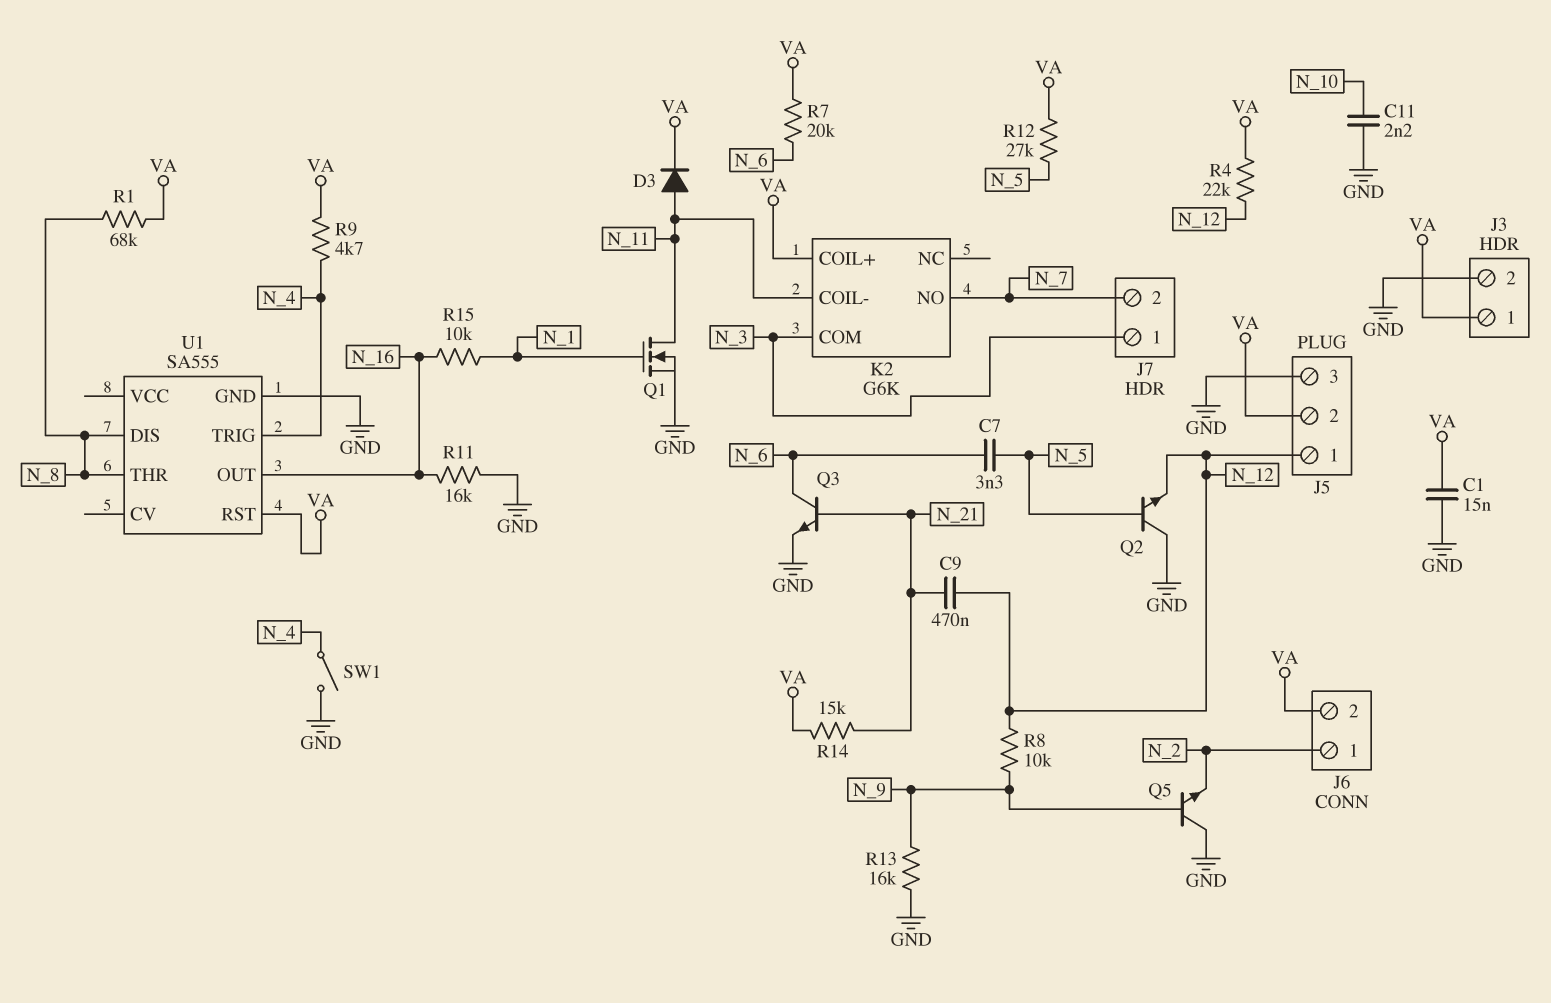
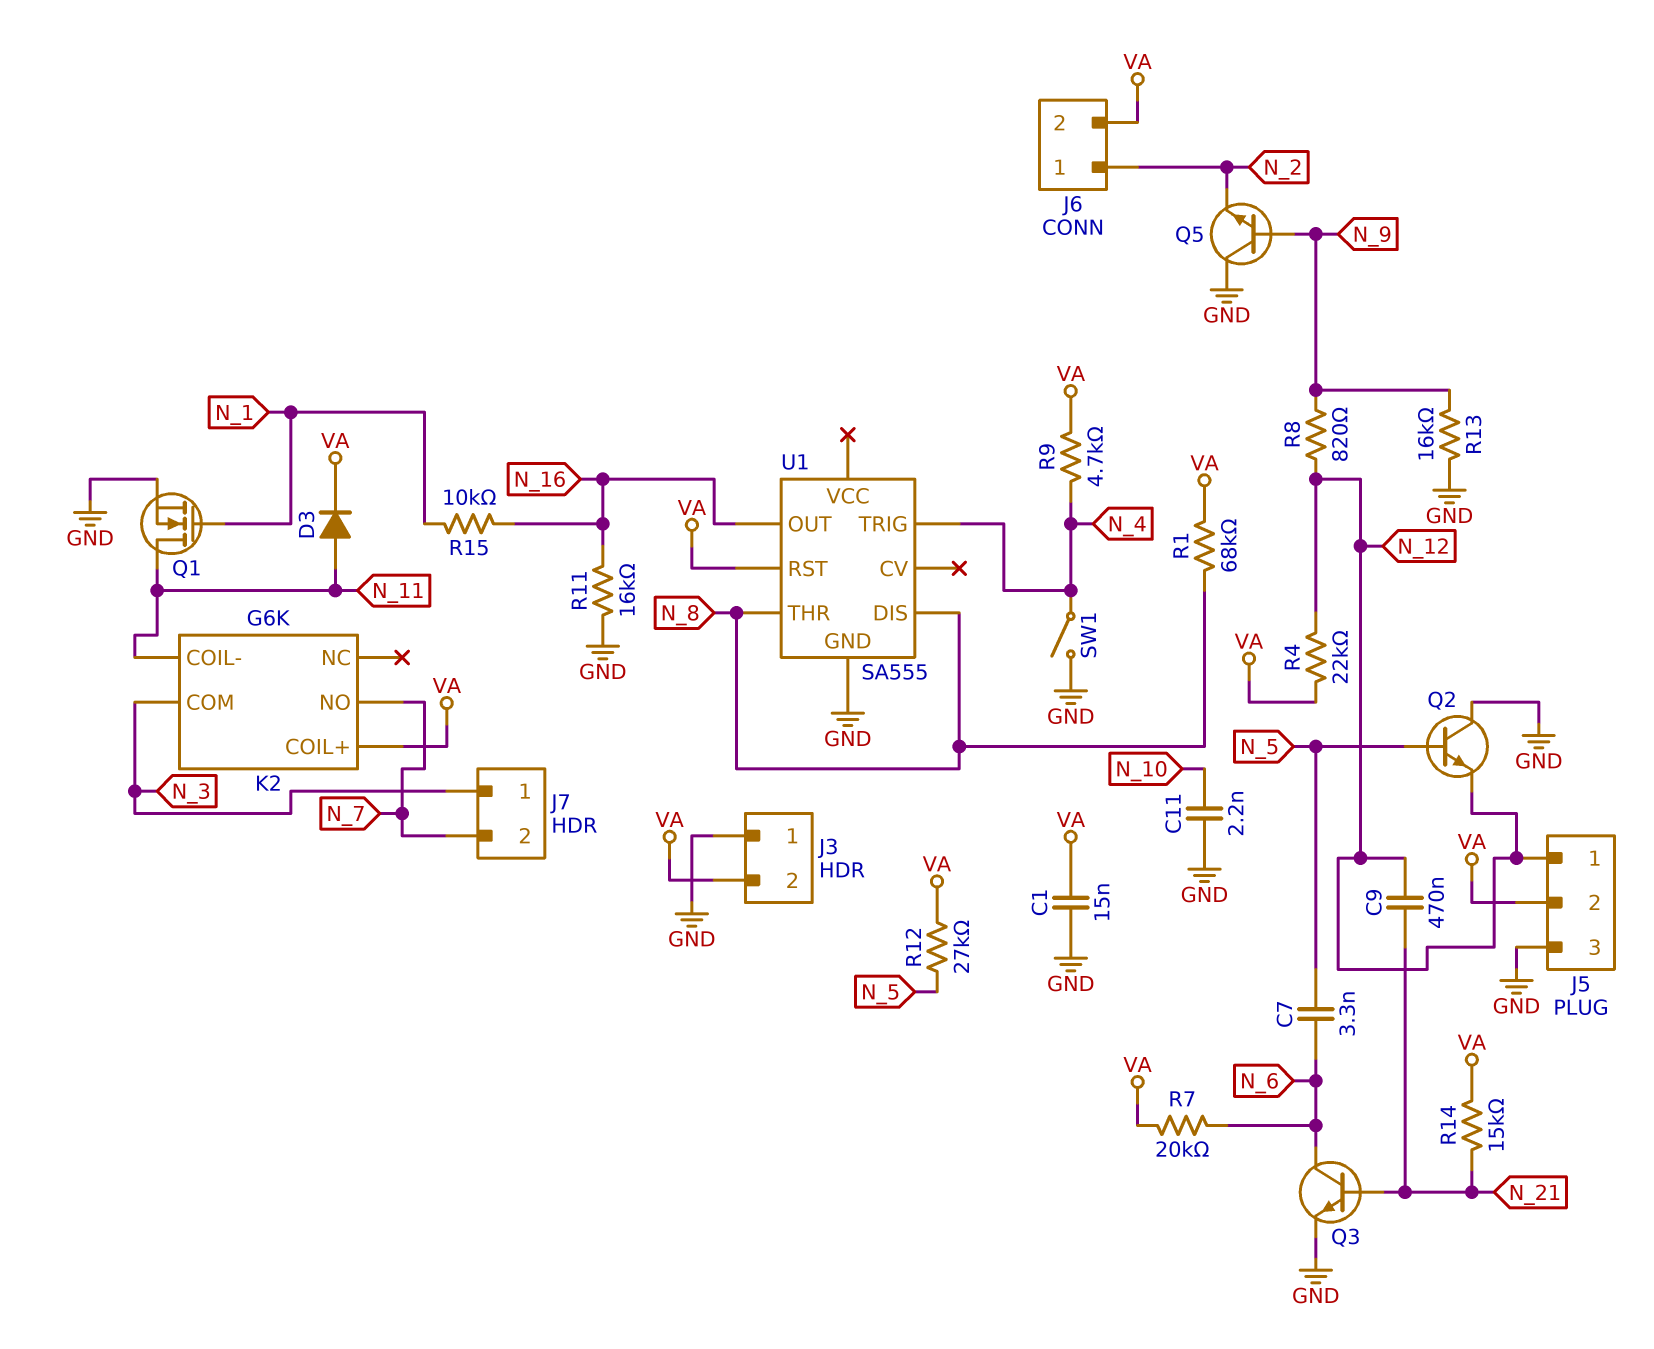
J3 pin 1: VA -> GND
J3 pin 2: GND -> VA
R8: 10k (N_9, N_12) -> 820 (N_9, N_12)

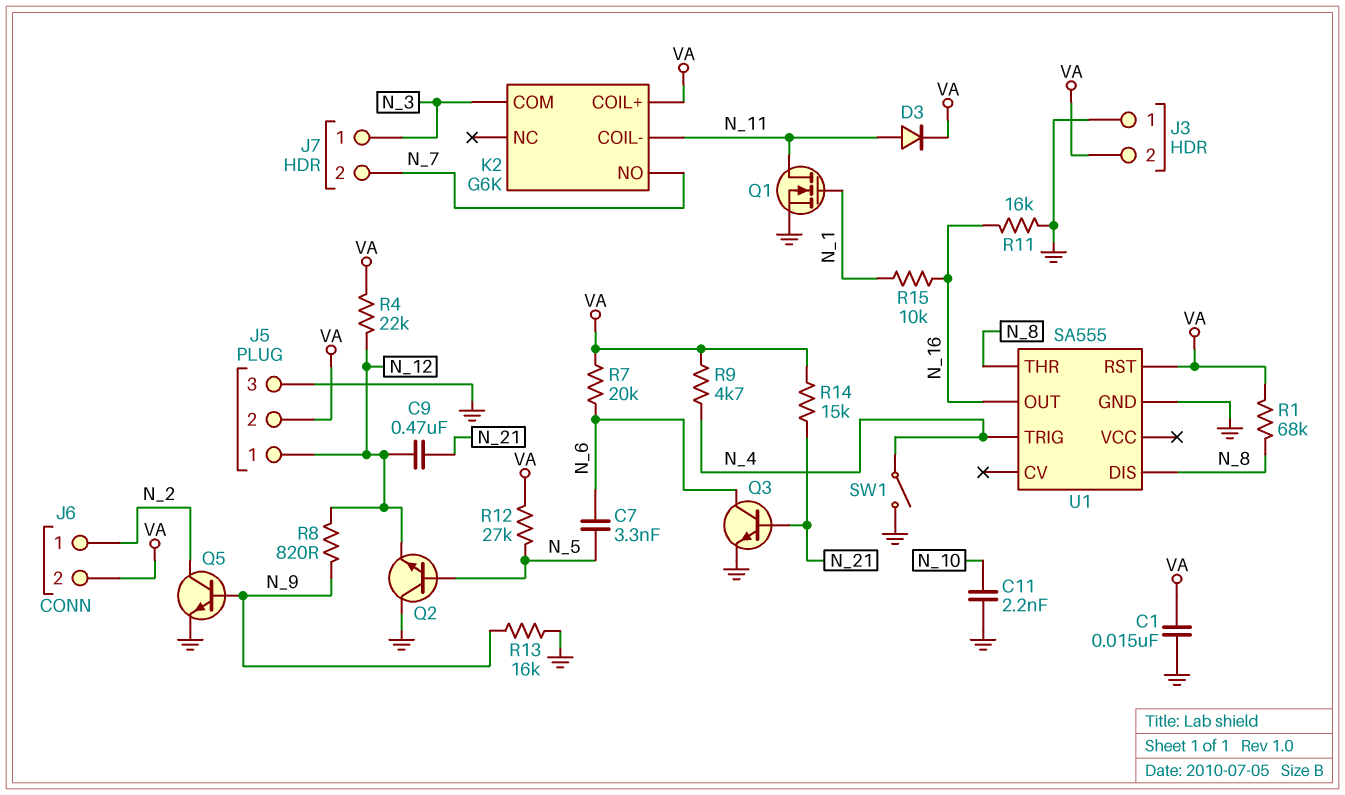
Q5: NPN (B N_9, C GND, E N_2) -> NPN (B N_9, C N_2, E GND)

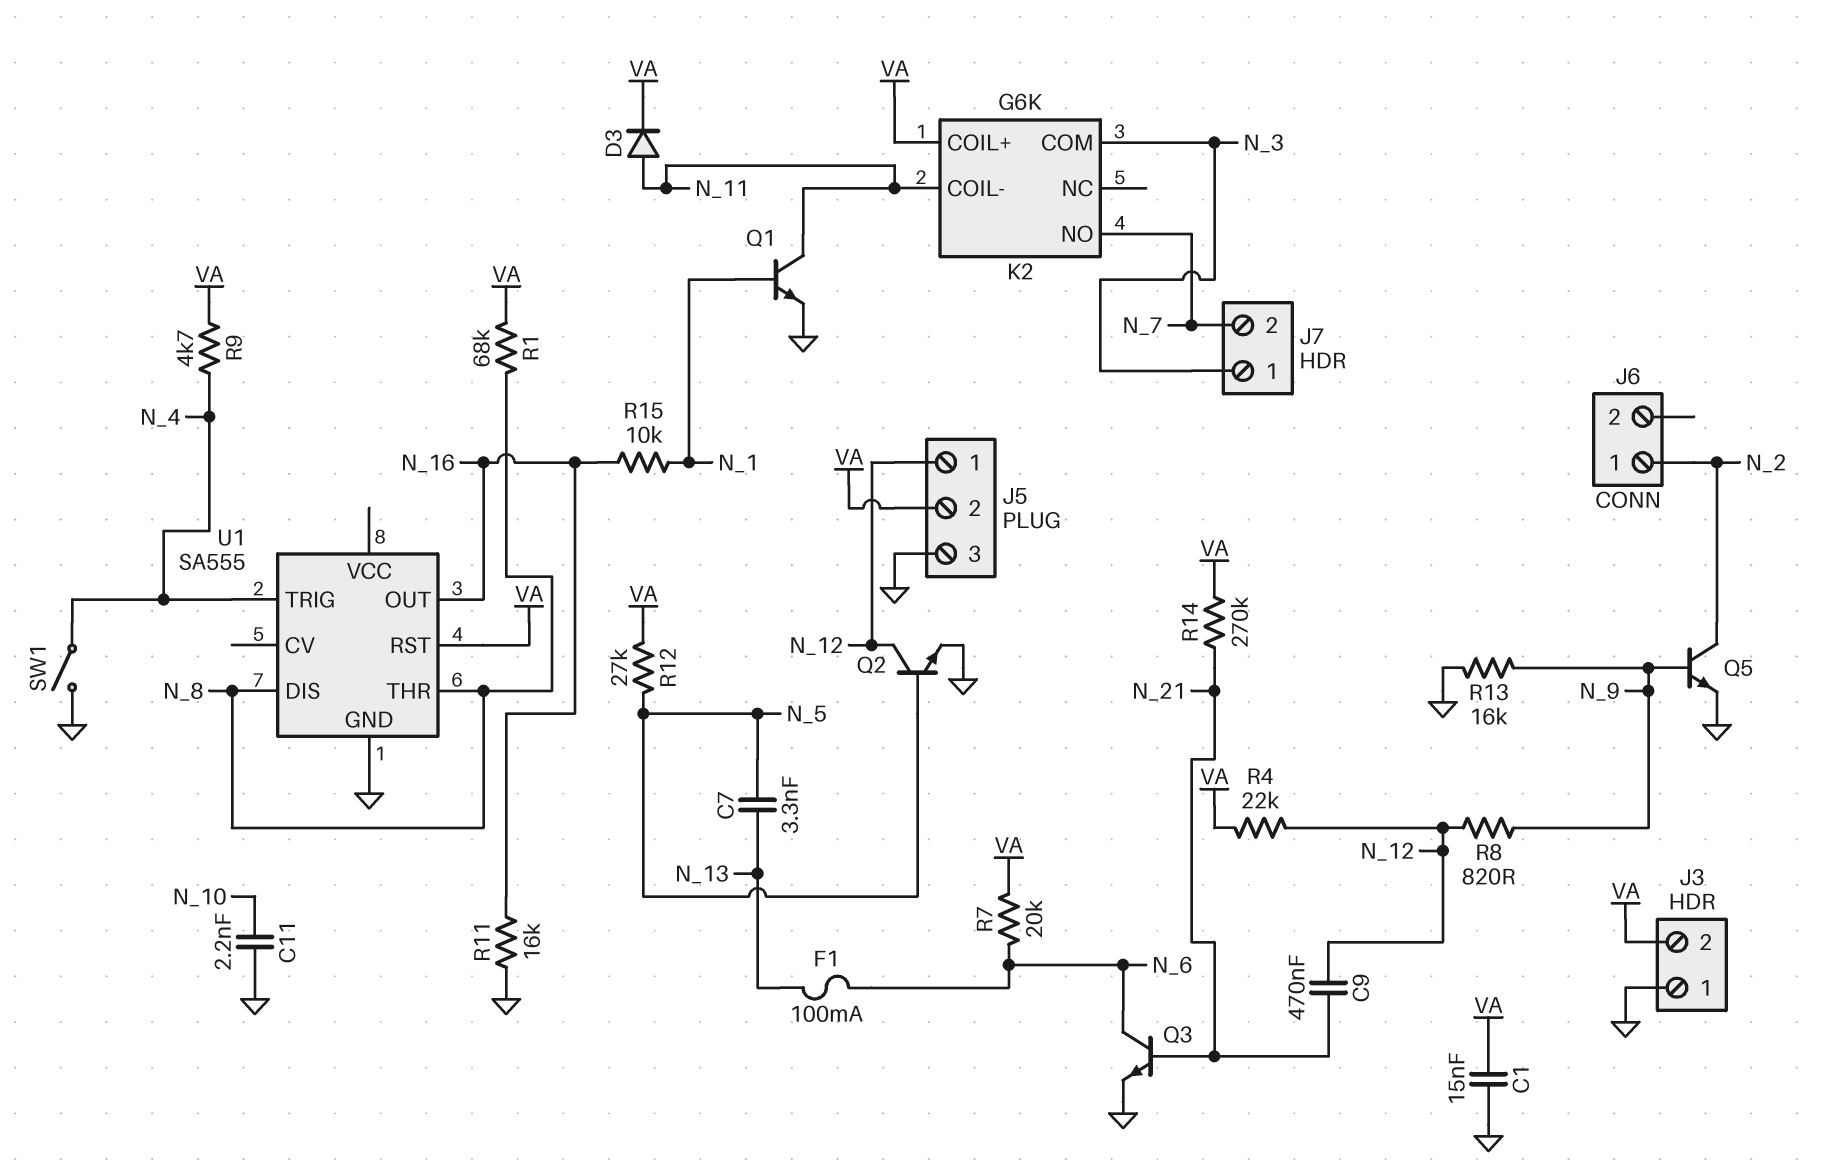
C7: 3.3nF (N_5, N_6) -> 3.3nF (N_5, N_13)
F1: none -> 100mA (N_6, N_13)
J6 pin 2: VA -> none
Q1: NMOS (G N_1, D N_11, S GND) -> NPN (B N_1, C N_11, E GND)
Q2: NPN (B N_5, C GND, E N_12) -> NPN (B N_5, C N_12, E GND)
R14: 15k (N_21, VA) -> 270k (N_21, VA)

